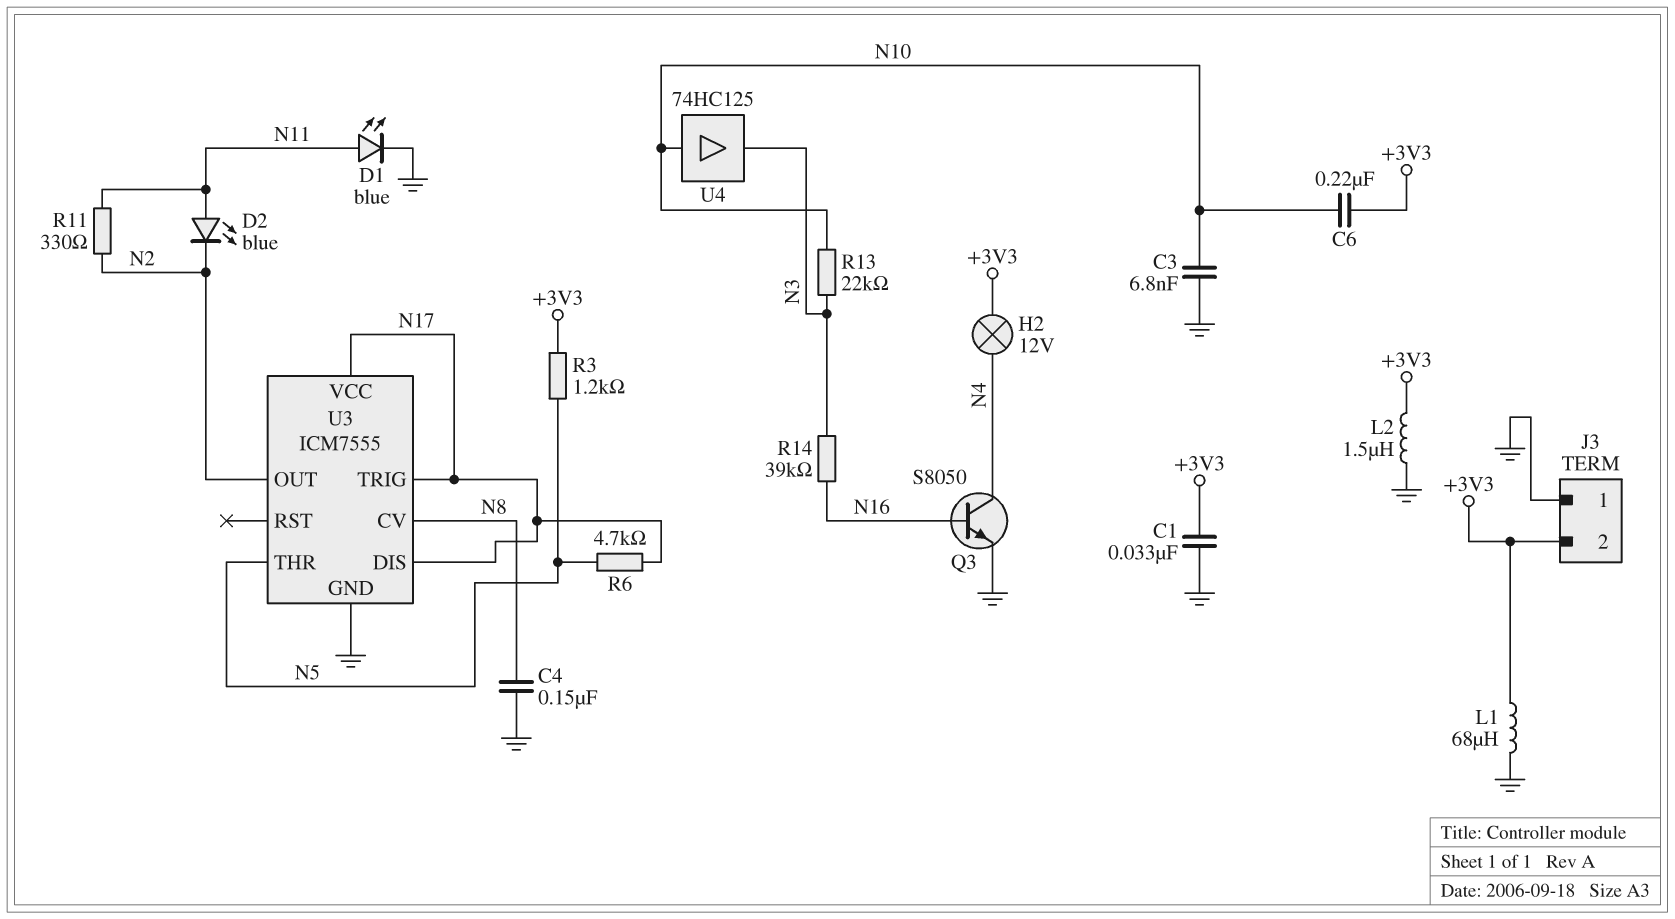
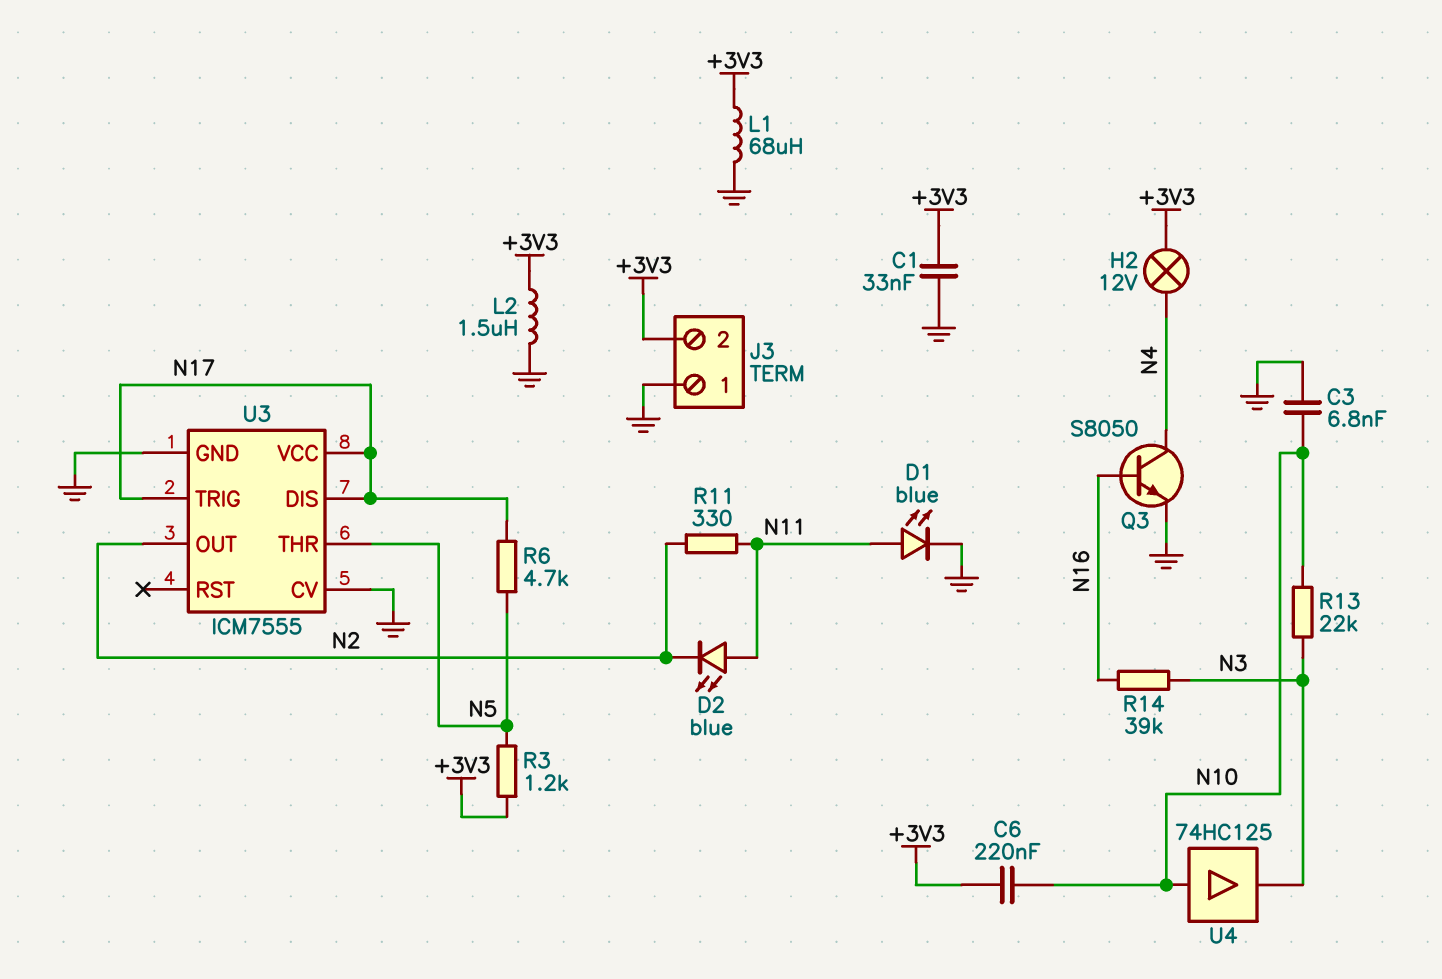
C4: 150nF (GND, N8) -> none
U3 pin CV: N8 -> GND

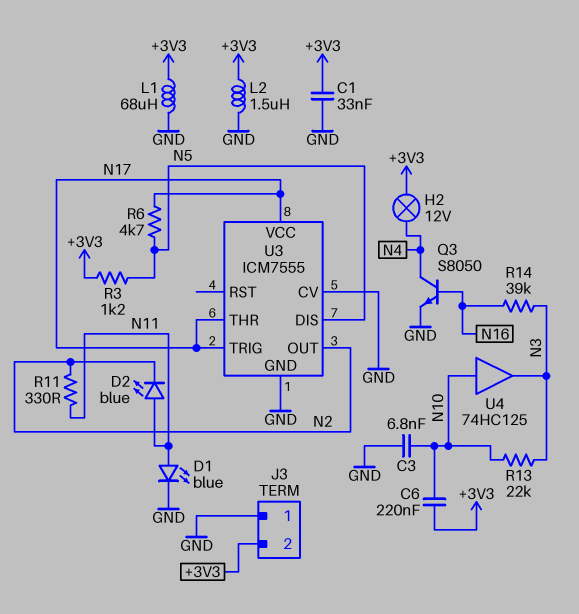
U3 pin DIS: N17 -> N5
U3 pin THR: N5 -> N17

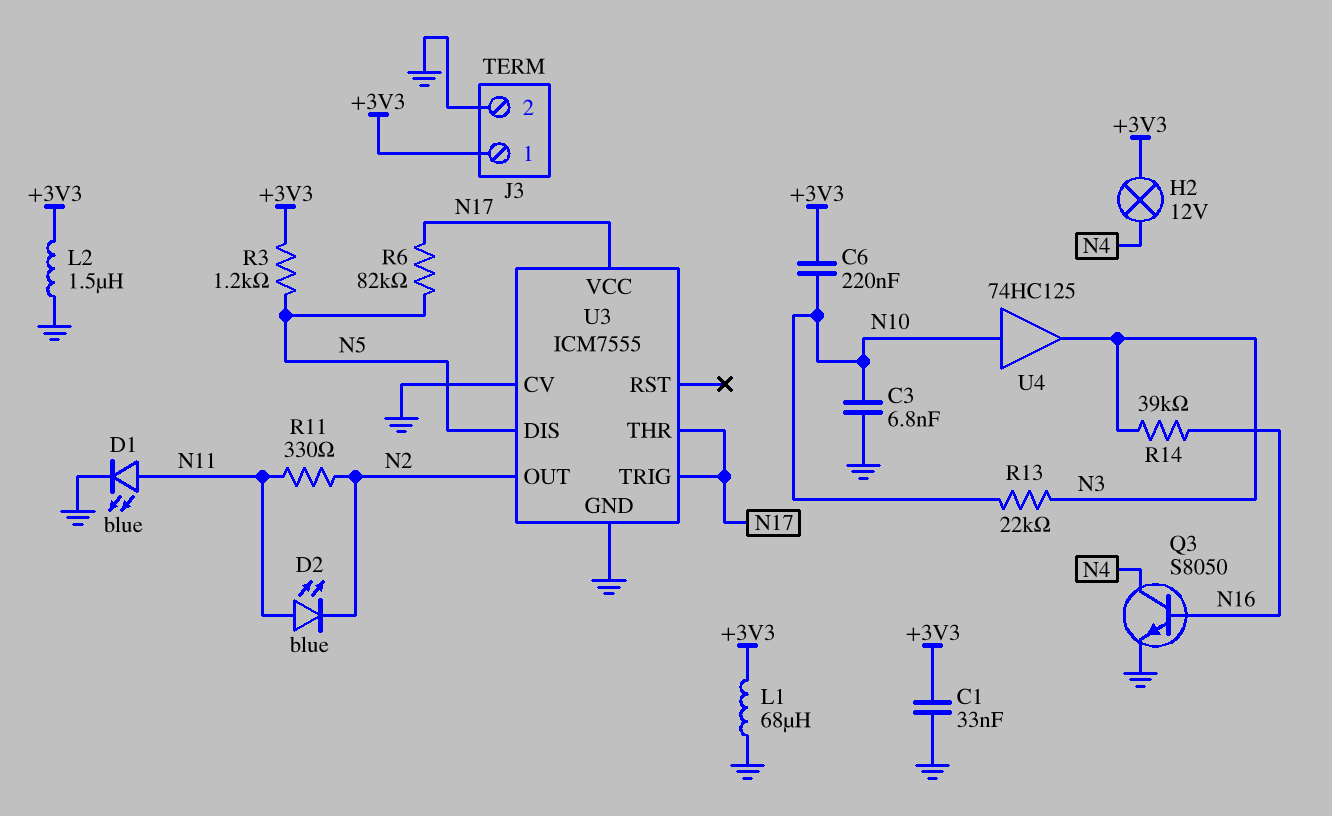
J3 pin 1: GND -> +3V3
J3 pin 2: +3V3 -> GND
R6: 4.7k (N5, N17) -> 82k (N5, N17)

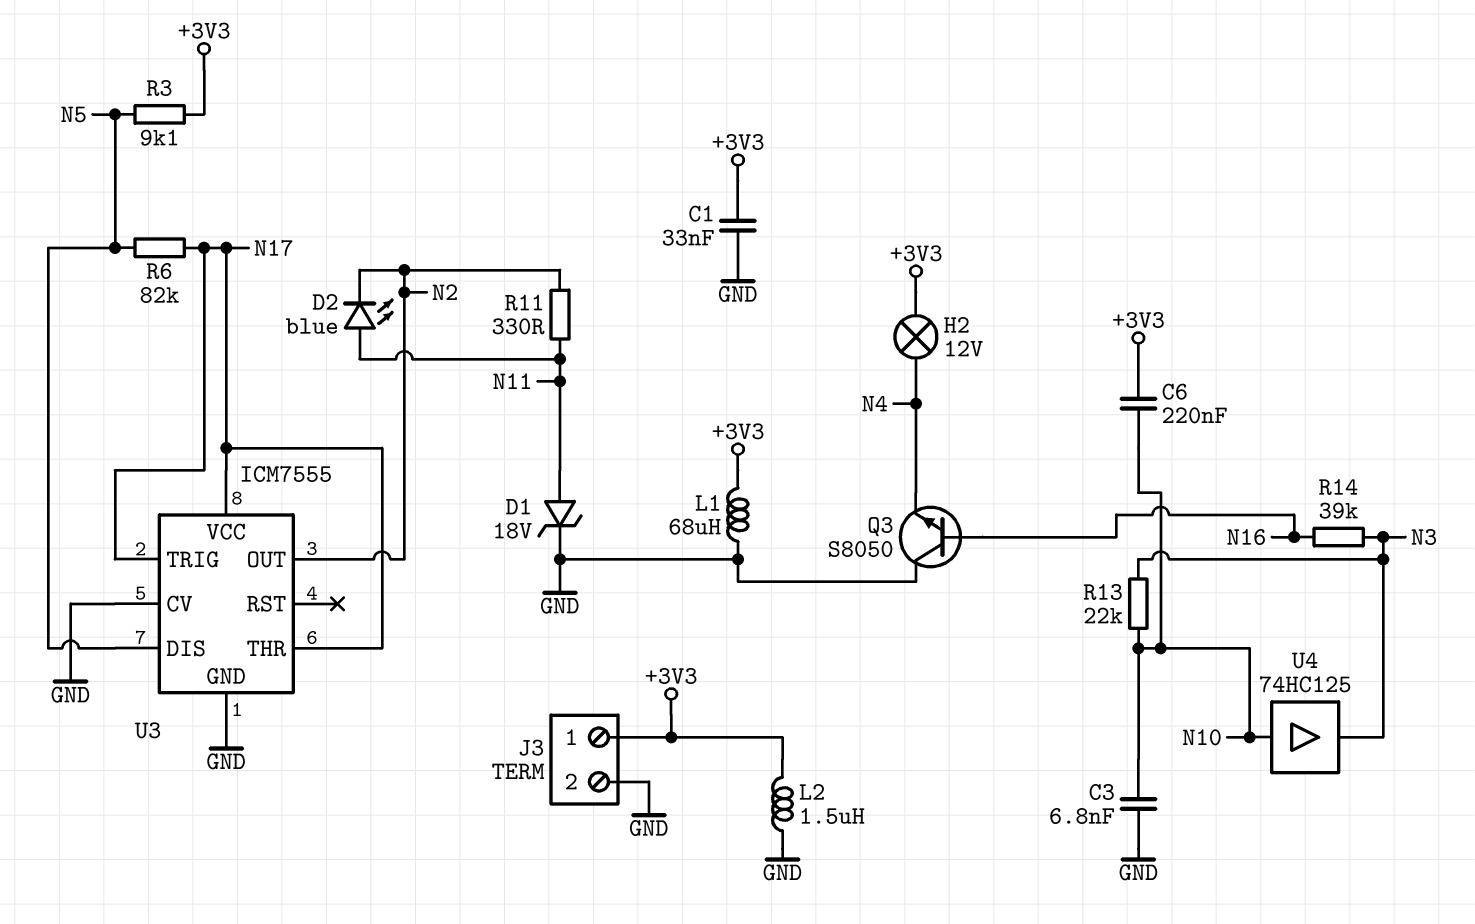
D1: LED blue (A N11, K GND) -> zener 18V (A N11, K GND)
Q3: NPN S8050 (B N16, C N4, E GND) -> NPN S8050 (B N16, C GND, E N4)
R3: 1.2k (+3V3, N5) -> 9.1k (+3V3, N5)

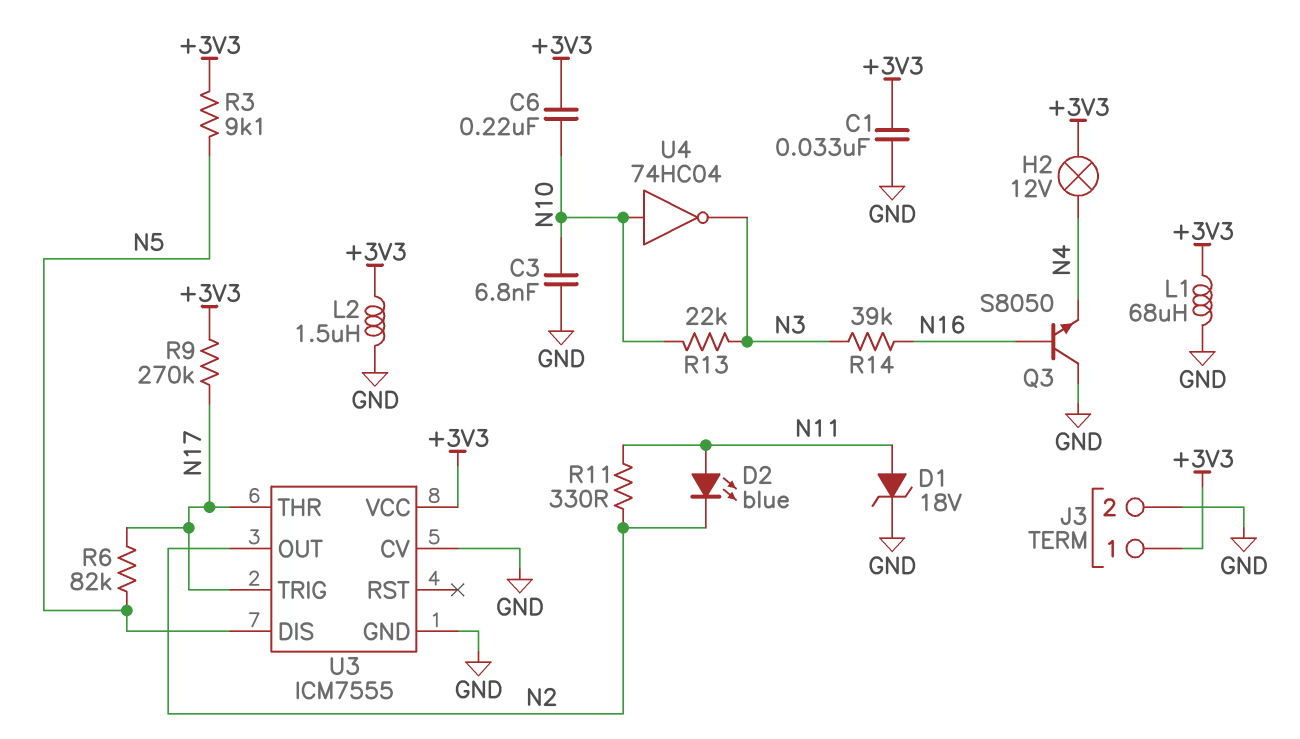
R9: none -> 270k (+3V3, N17)
U3 pin VCC: N17 -> +3V3
U4: buffer 74HC125 (in N10, out N3) -> NOT 74HC04 (in N10, out N3)

